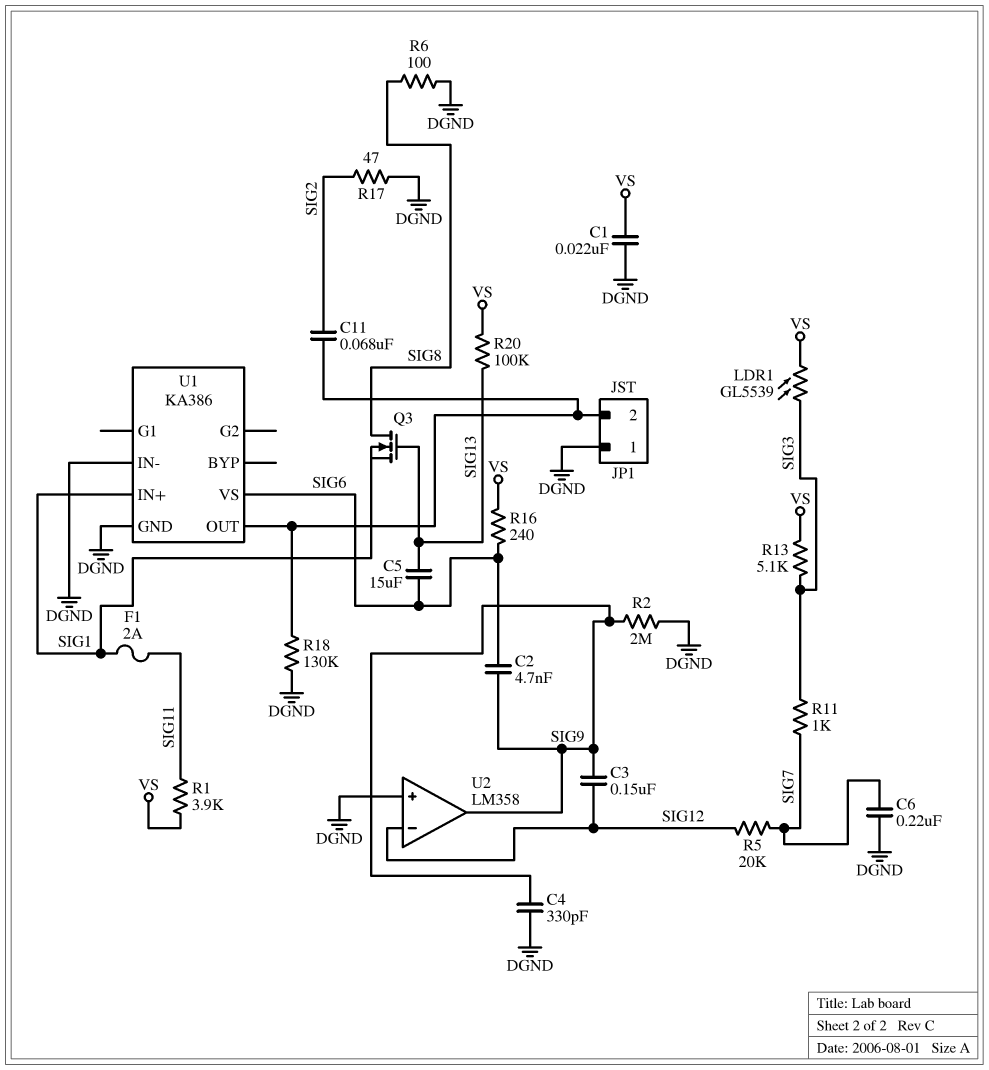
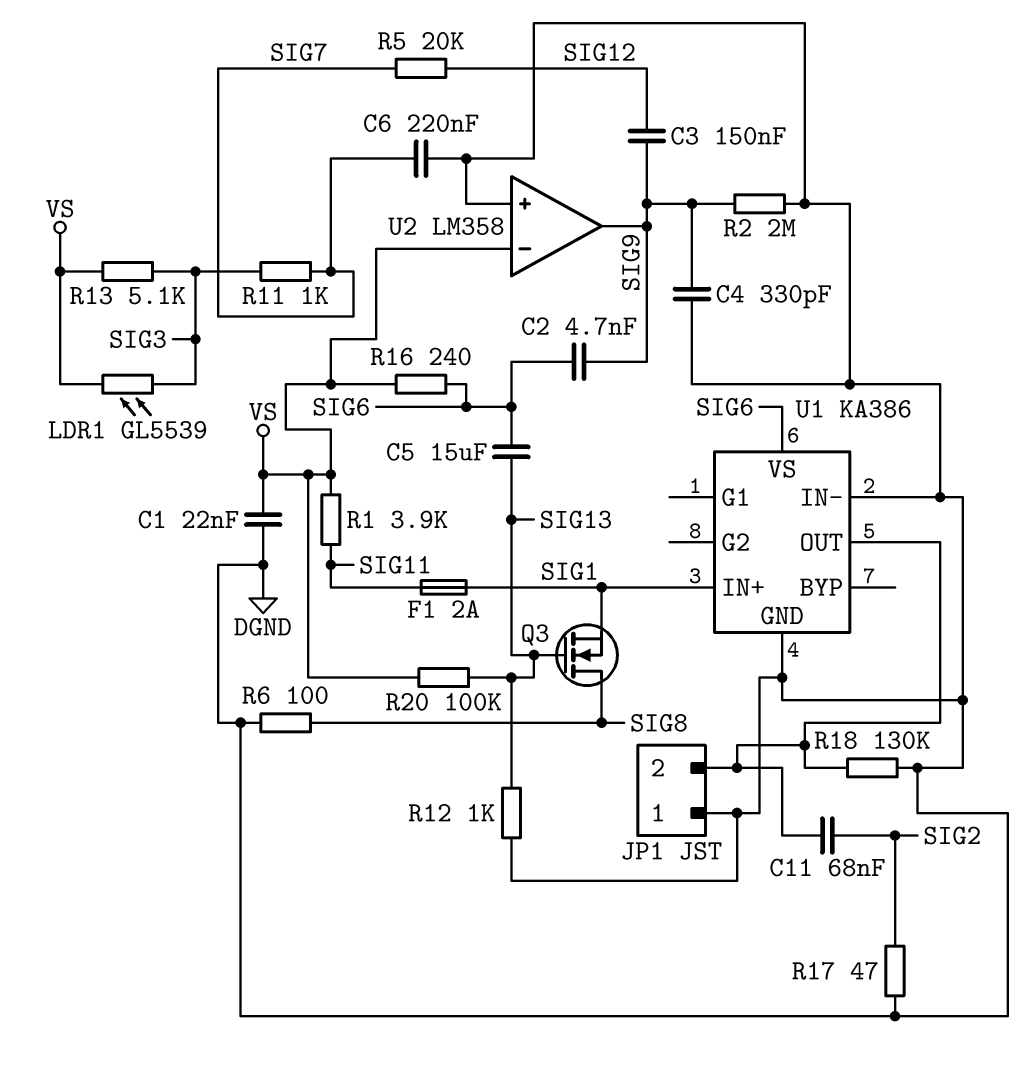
R12: none -> 1k (DGND, SIG13)
U2 pin in-: SIG12 -> VS

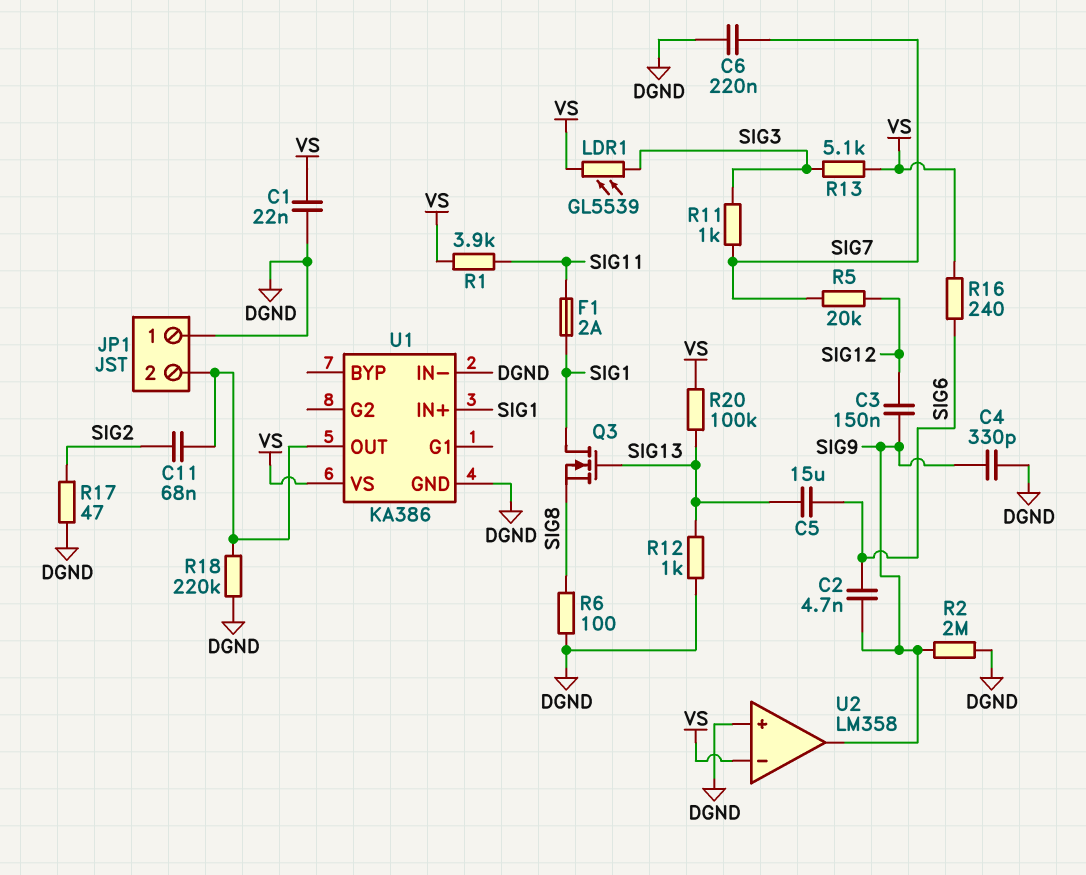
Q3: NMOS (G SIG13, D SIG8, S SIG1) -> NMOS (G SIG13, D SIG1, S SIG8)
R18: 130k (DGND, JP1/2) -> 220k (DGND, JP1/2)
U1 pin VS: SIG6 -> VS

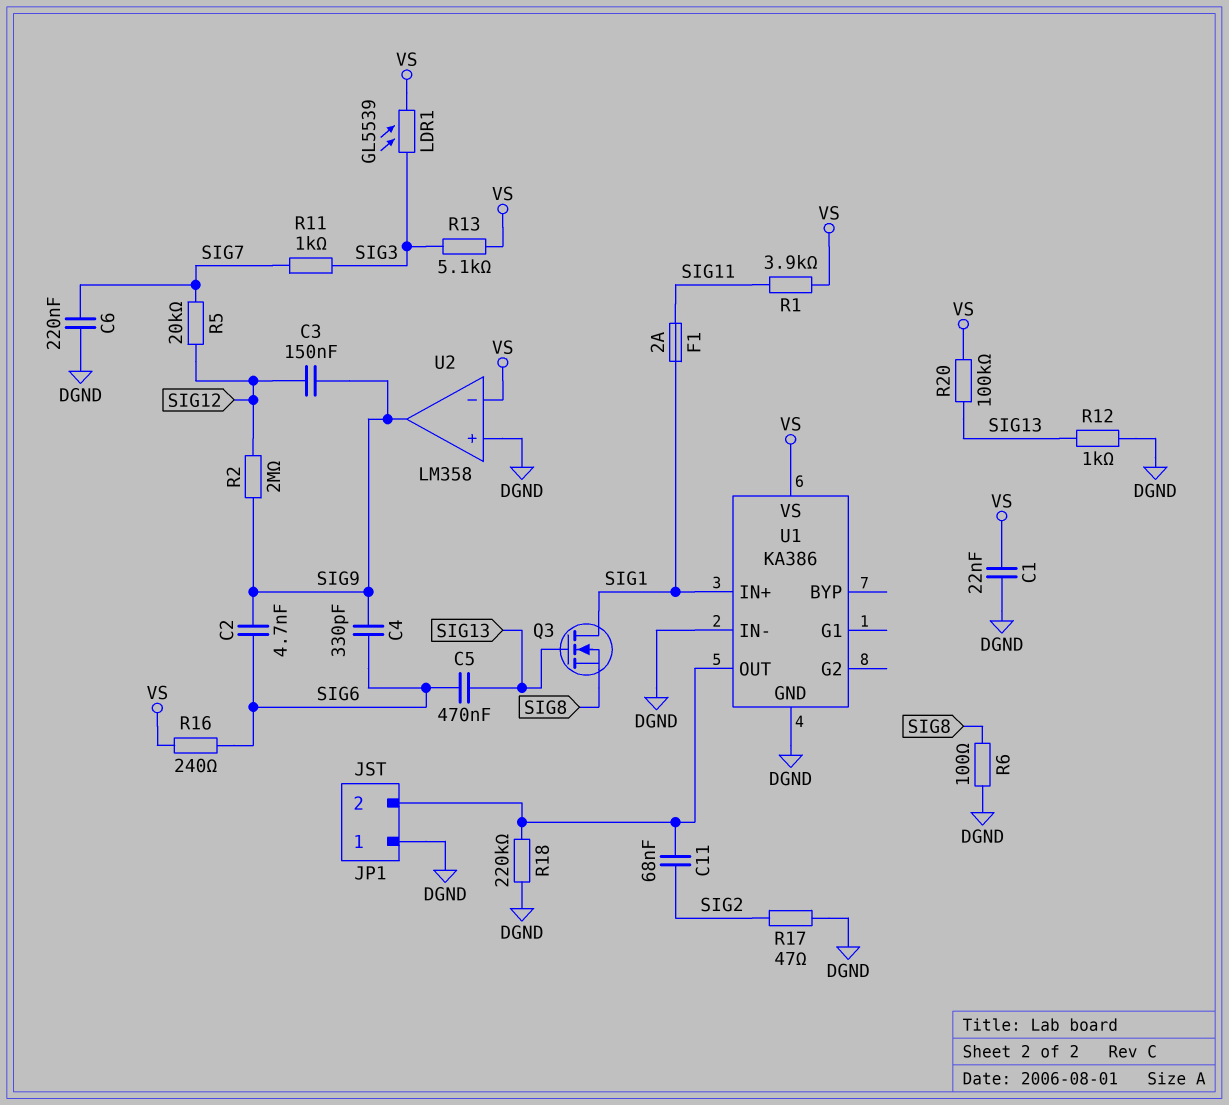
C4: 330pF (DGND, SIG9) -> 330pF (SIG6, SIG9)
C5: 15uF (SIG6, SIG13) -> 470nF (SIG6, SIG13)
R2: 2M (DGND, SIG9) -> 2M (SIG9, SIG12)

